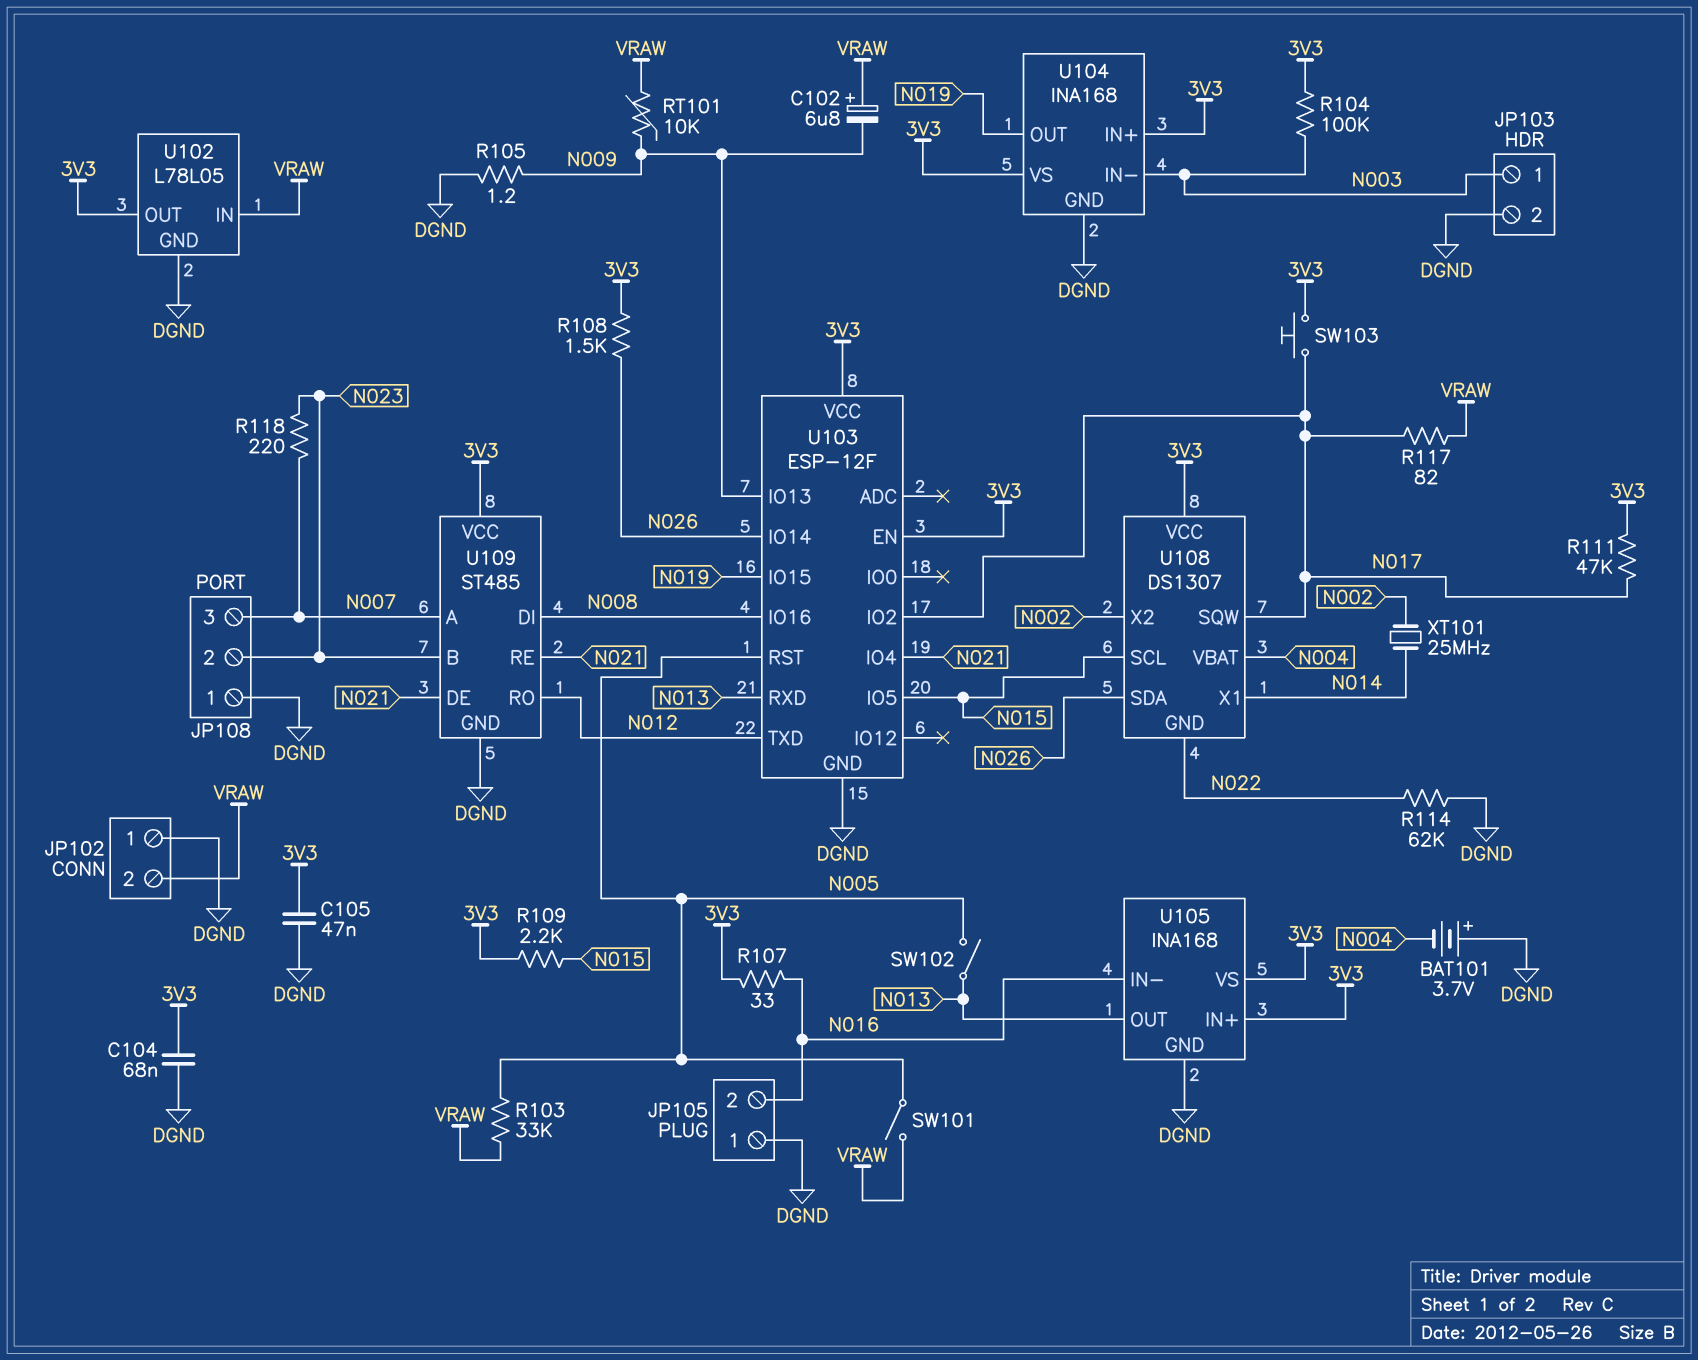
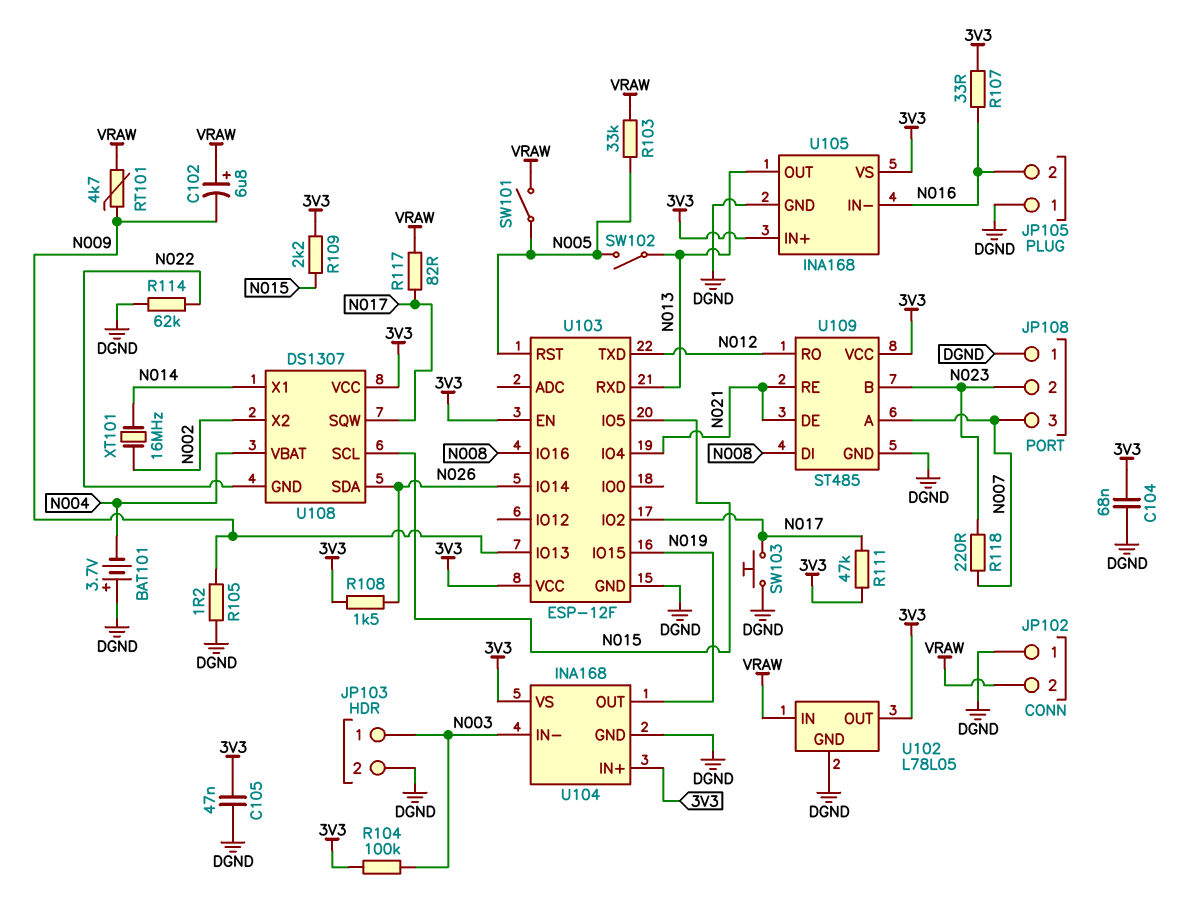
RT101: 10k (N009, VRAW) -> 4.7k (N009, VRAW)
SW103: button (3V3, N017) -> button (DGND, N017)
XT101: 25MHz (N002, N014) -> 16MHz (N002, N014)

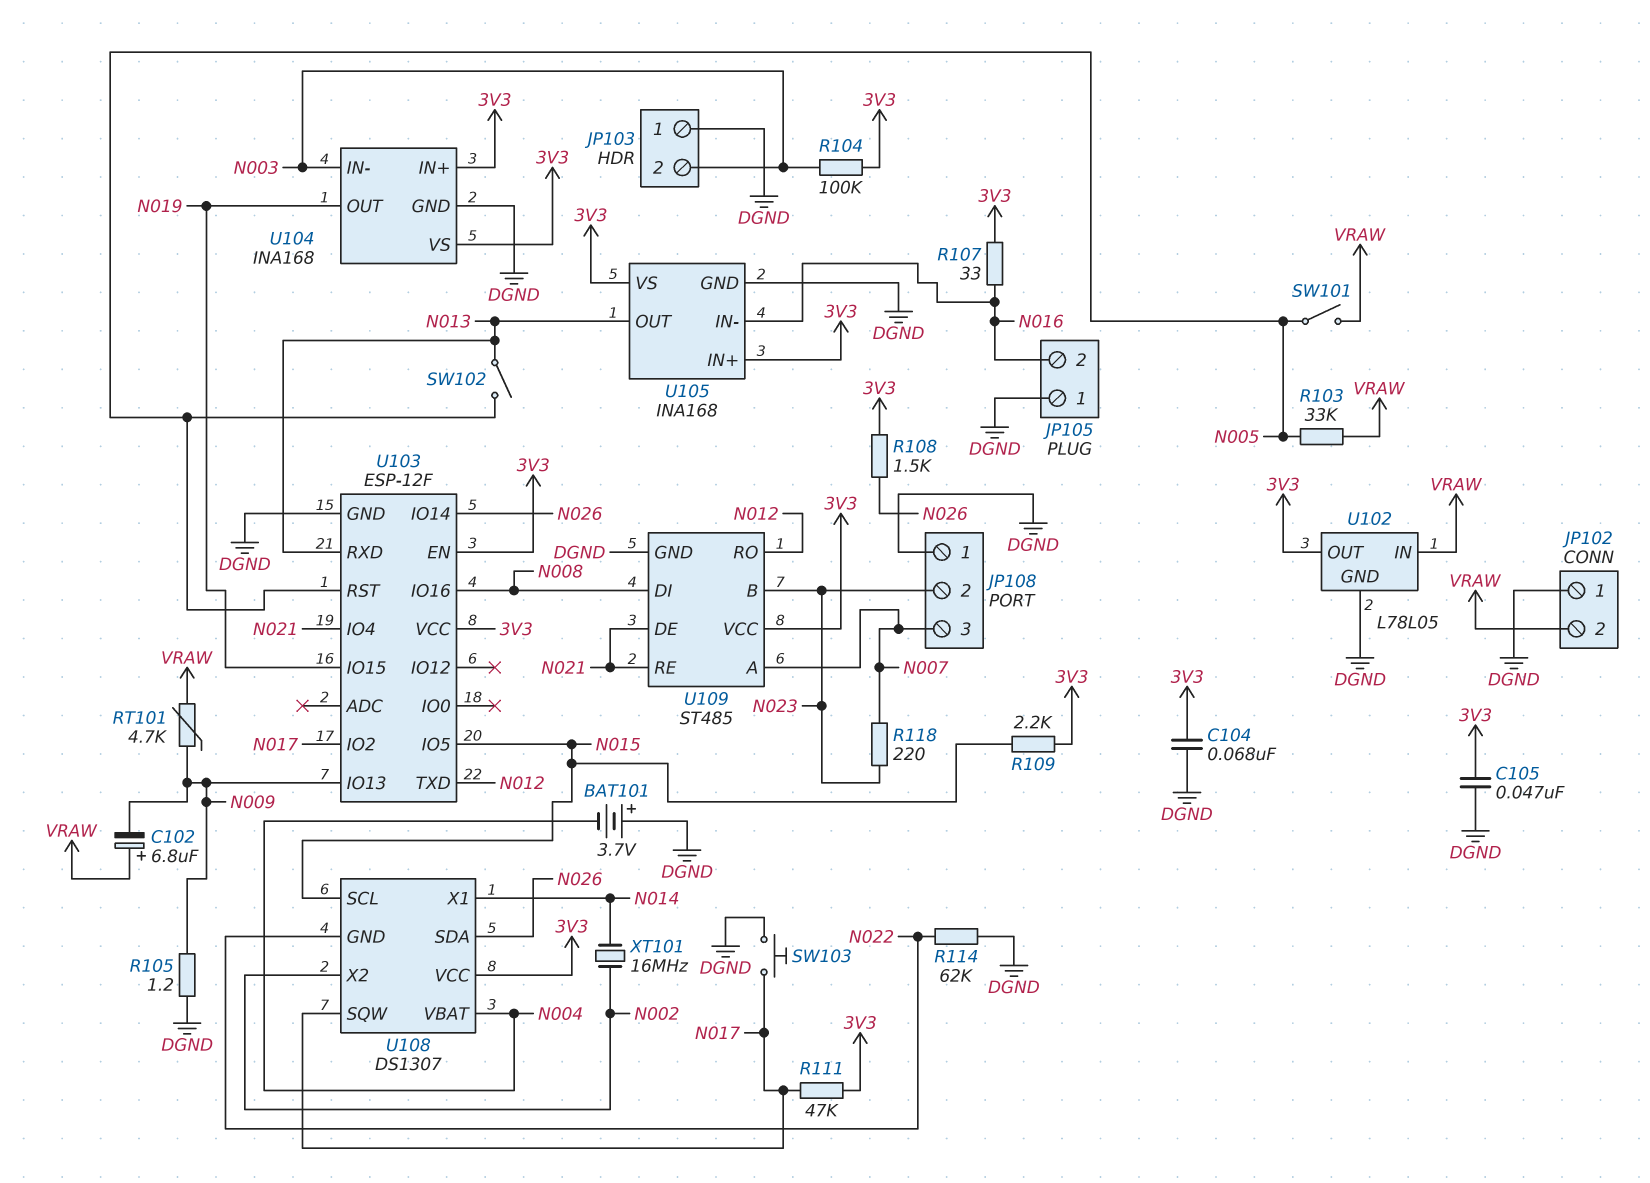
JP103 pin 1: N003 -> DGND
JP103 pin 2: DGND -> N003
R117: 82 (N017, VRAW) -> none

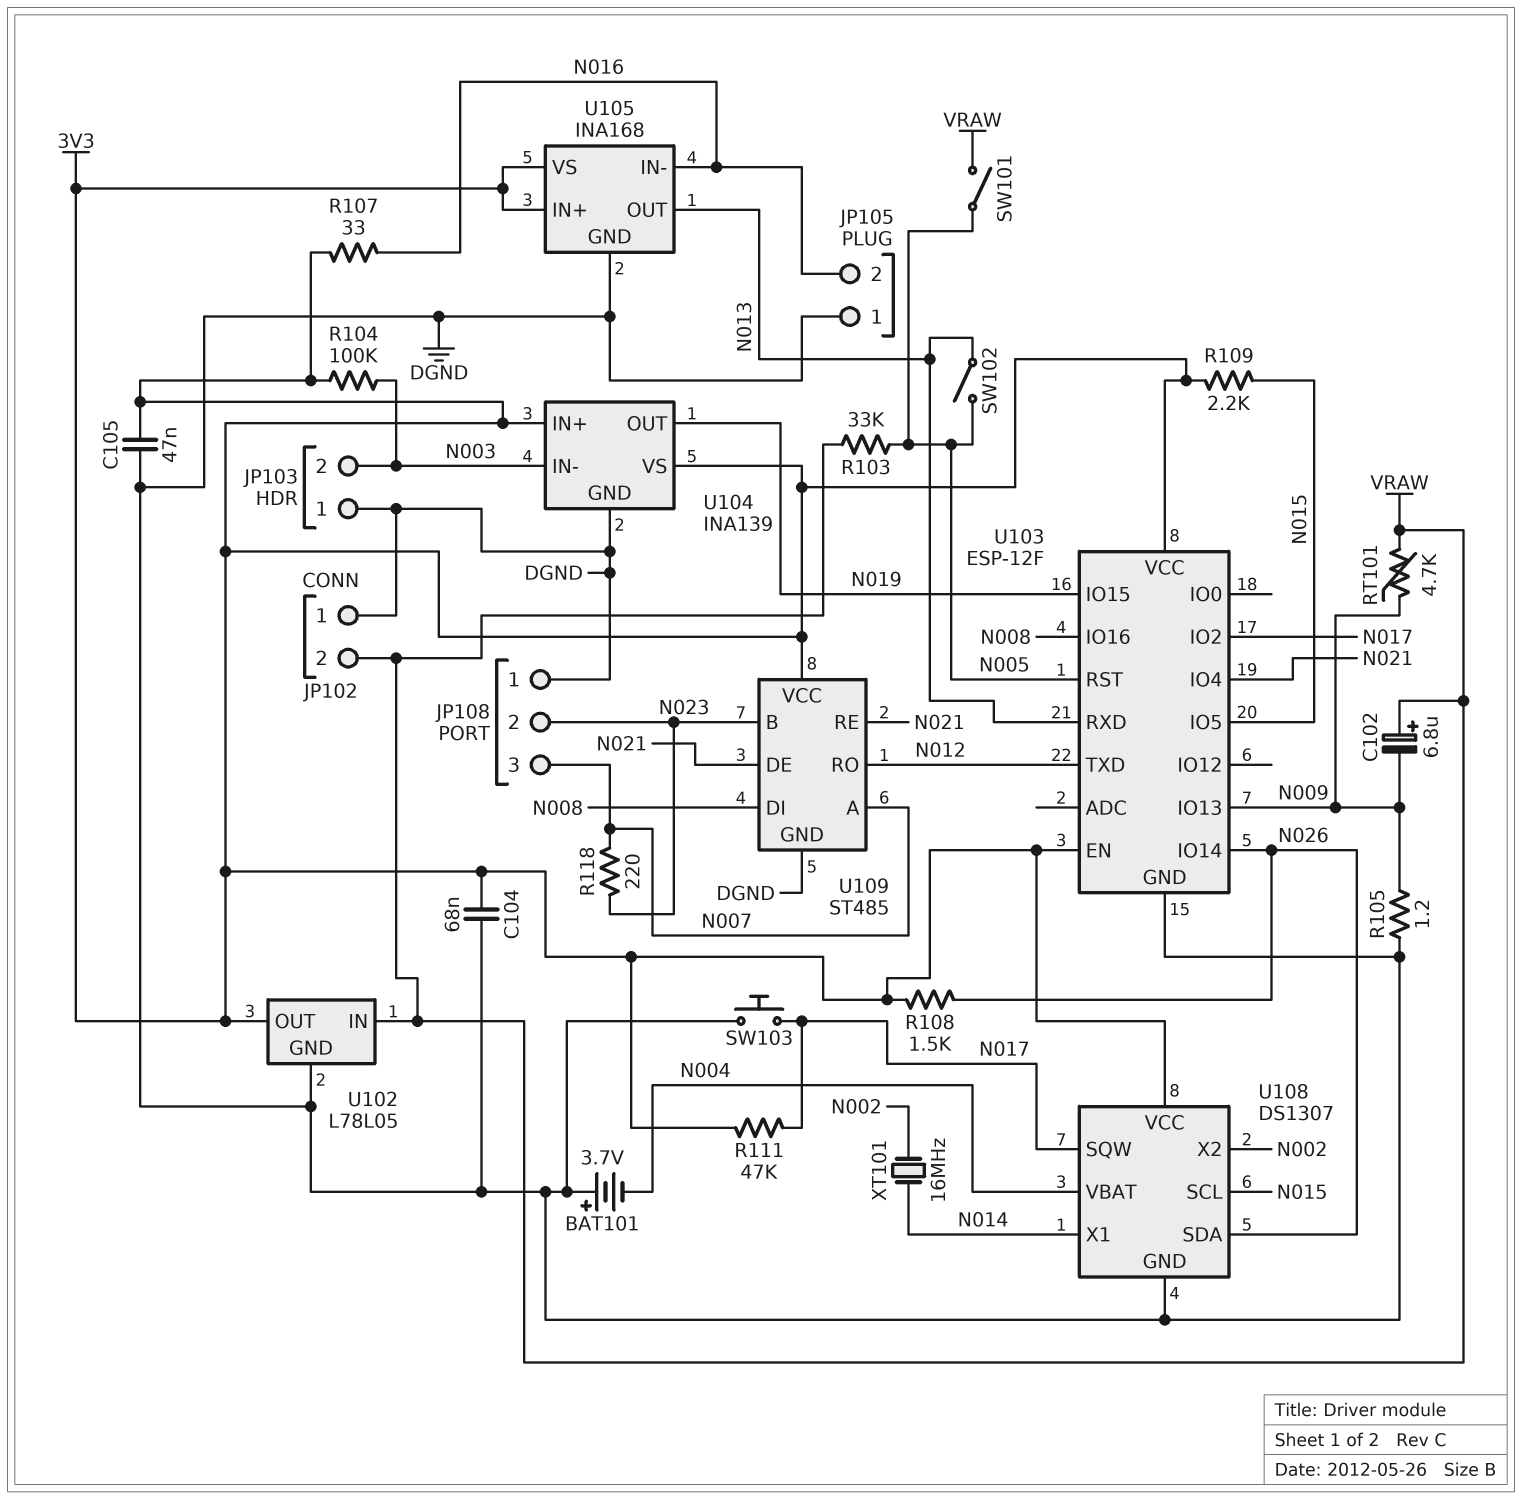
R114: 62k (DGND, N022) -> none
U104: INA168 -> INA139
U108 pin GND: N022 -> DGND

